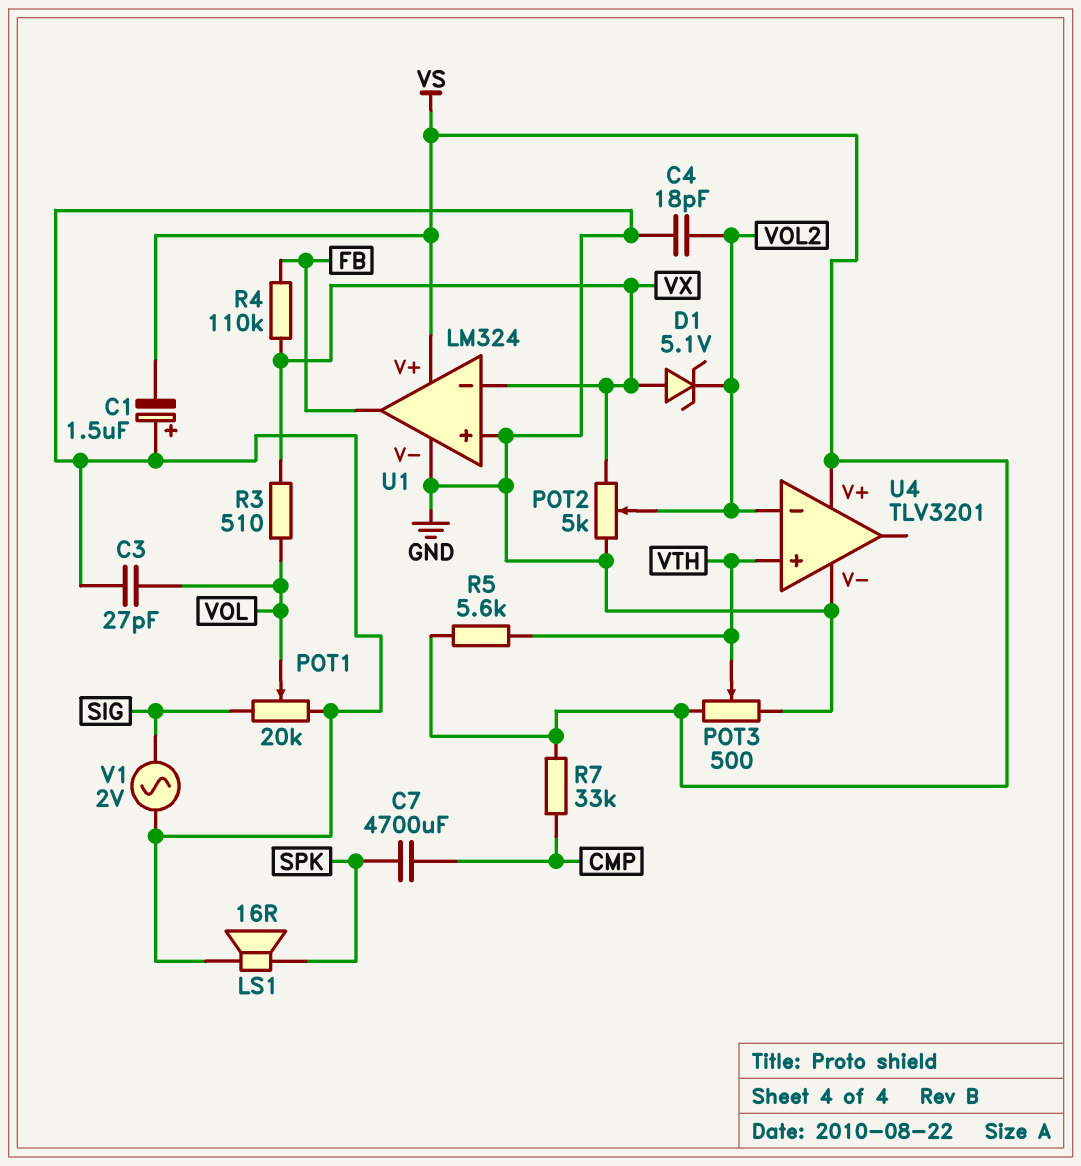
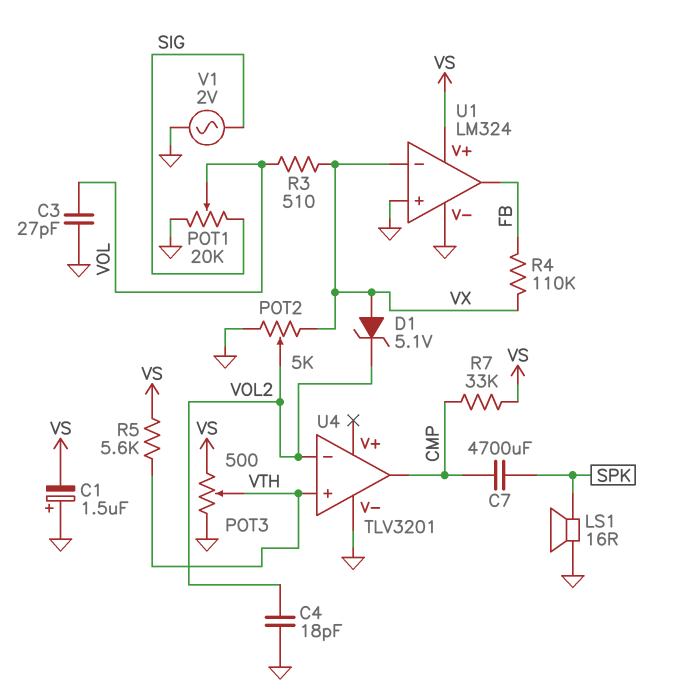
U4 pin V+: VS -> none
U4 pin out: none -> CMP

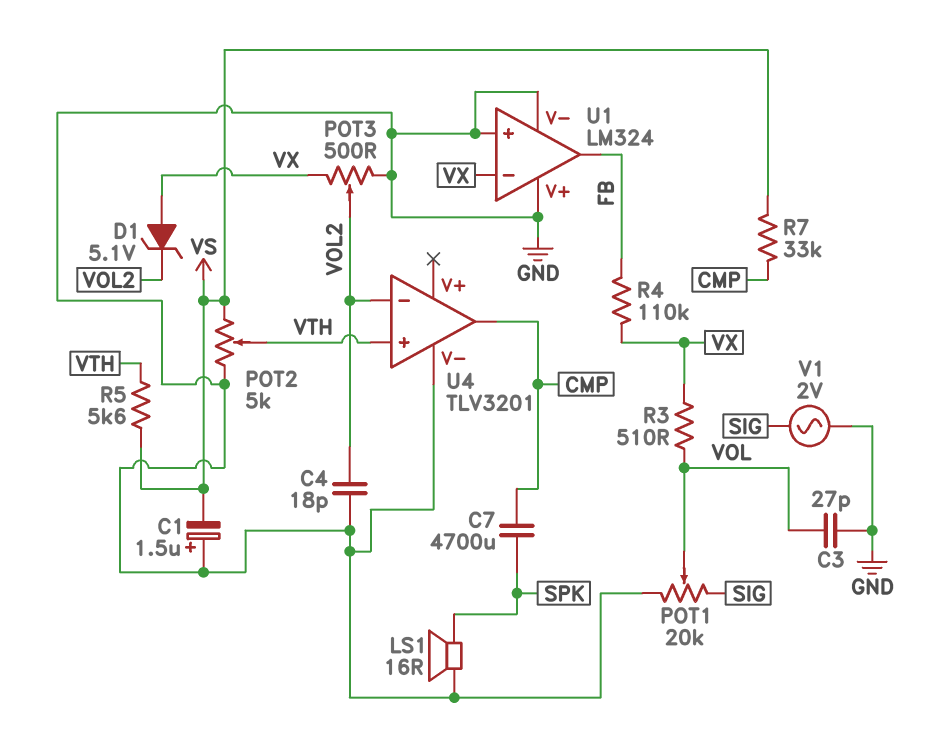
POT2: 5k (GND, VX, wiper VOL2) -> 5k (GND, VS, wiper VTH)
POT3: 500 (GND, VS, wiper VTH) -> 500 (GND, VX, wiper VOL2)
U1 pin V+: VS -> GND

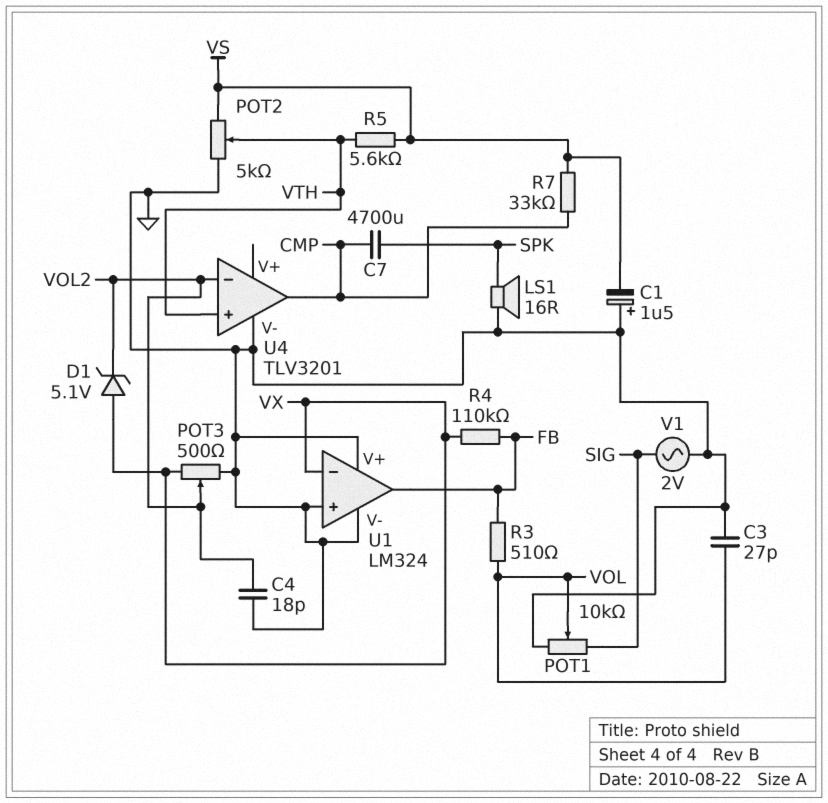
POT1: 20k (GND, SIG, wiper VOL) -> 10k (GND, SIG, wiper VOL)
R3: 510 (VOL, VX) -> 510 (FB, VOL)

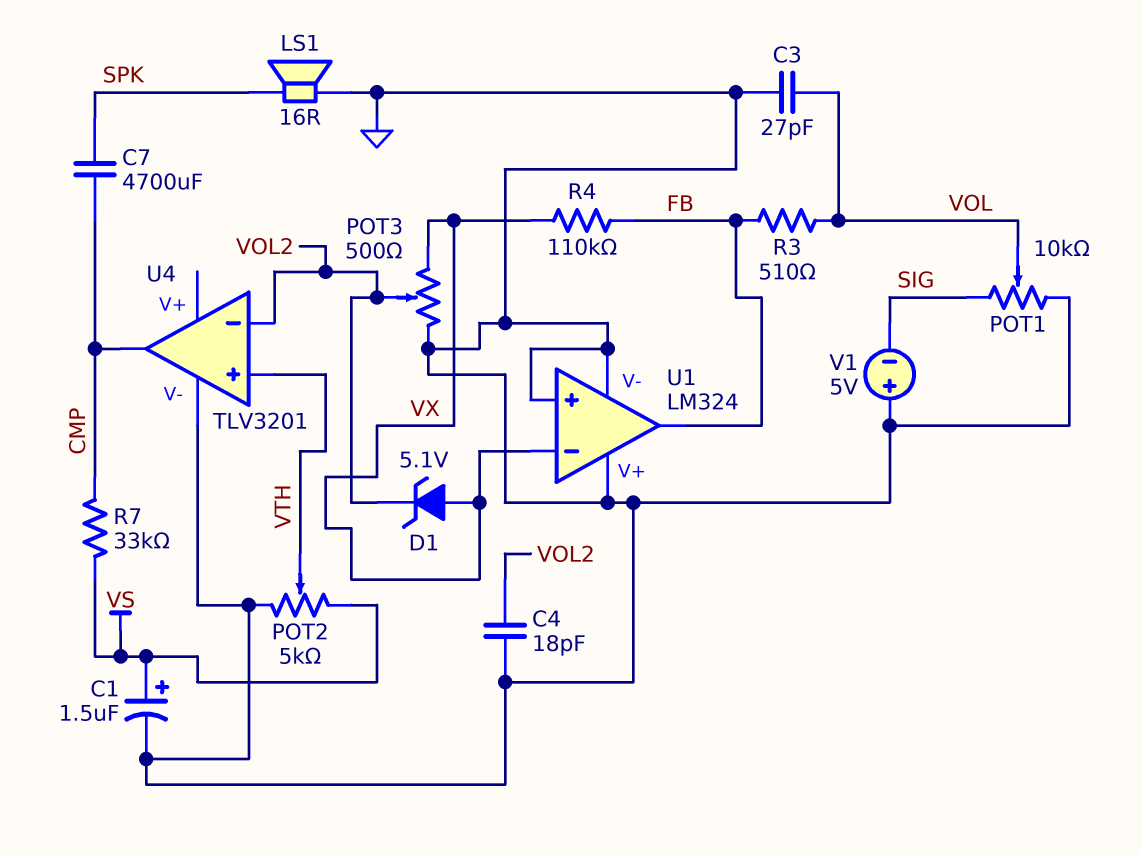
C1: 1.5uF (plus GND, minus VS) -> 1.5uF (plus VS, minus GND)
R5: 5.6k (VS, VTH) -> none
V1: AC 2V (GND, SIG) -> 5V (plus GND, minus SIG)

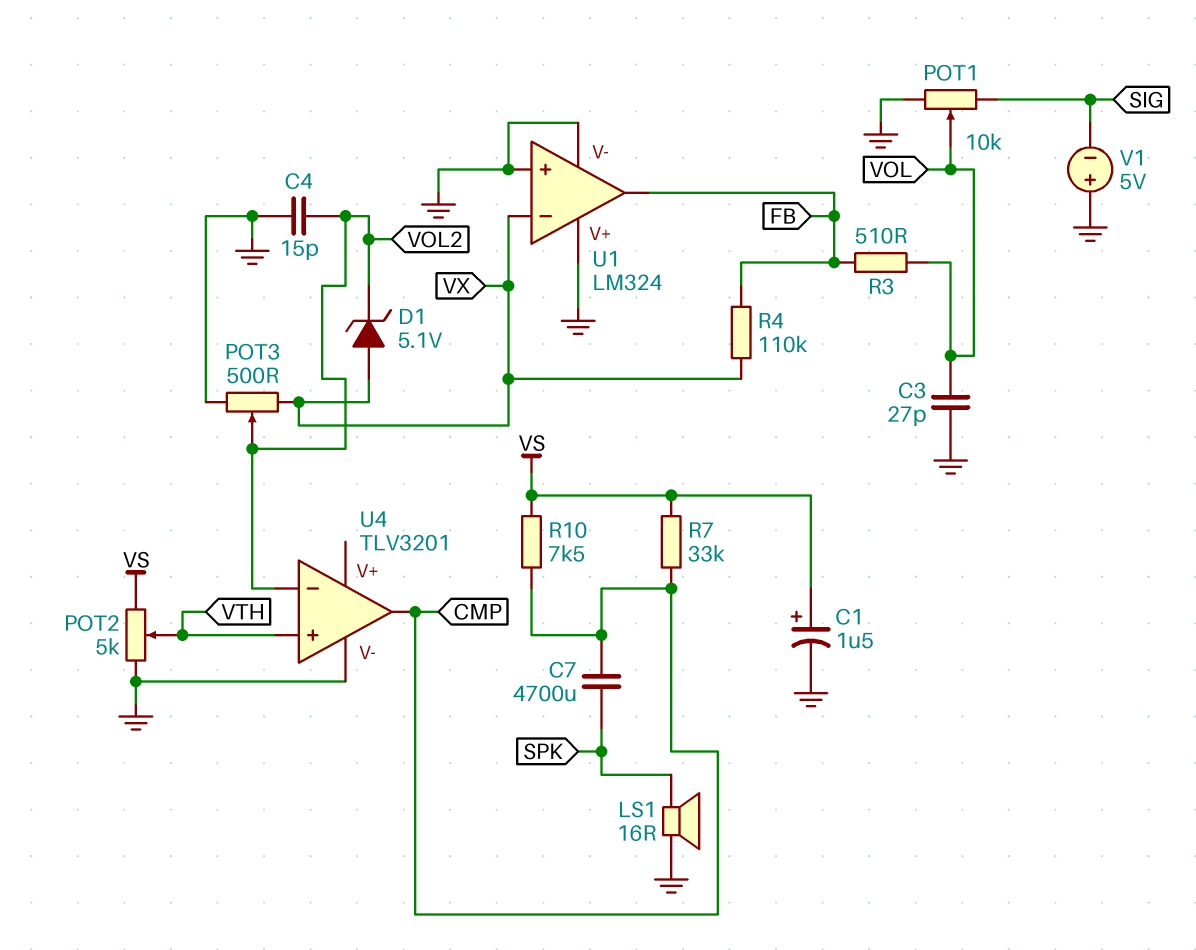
C4: 18pF (GND, VOL2) -> 15pF (GND, VOL2)
R10: none -> 7.5k (CMP, VS)

